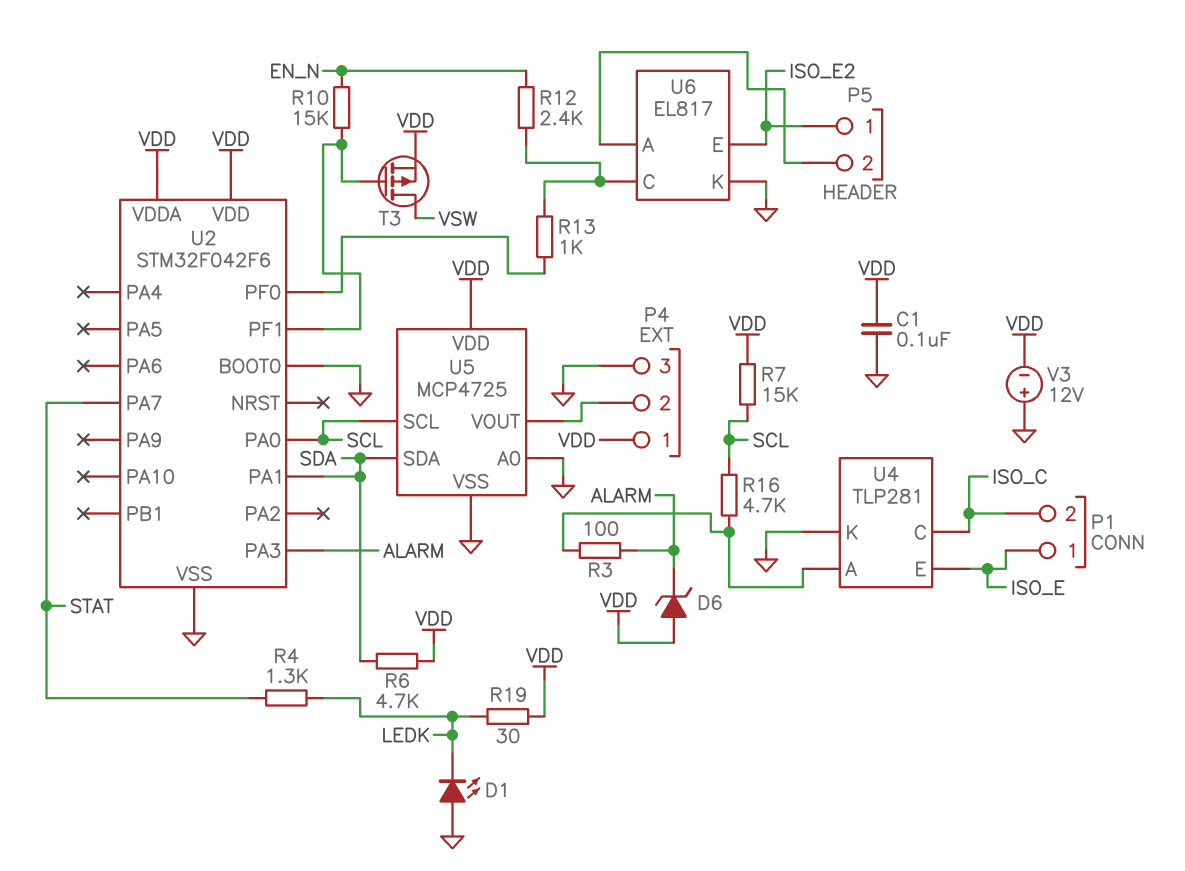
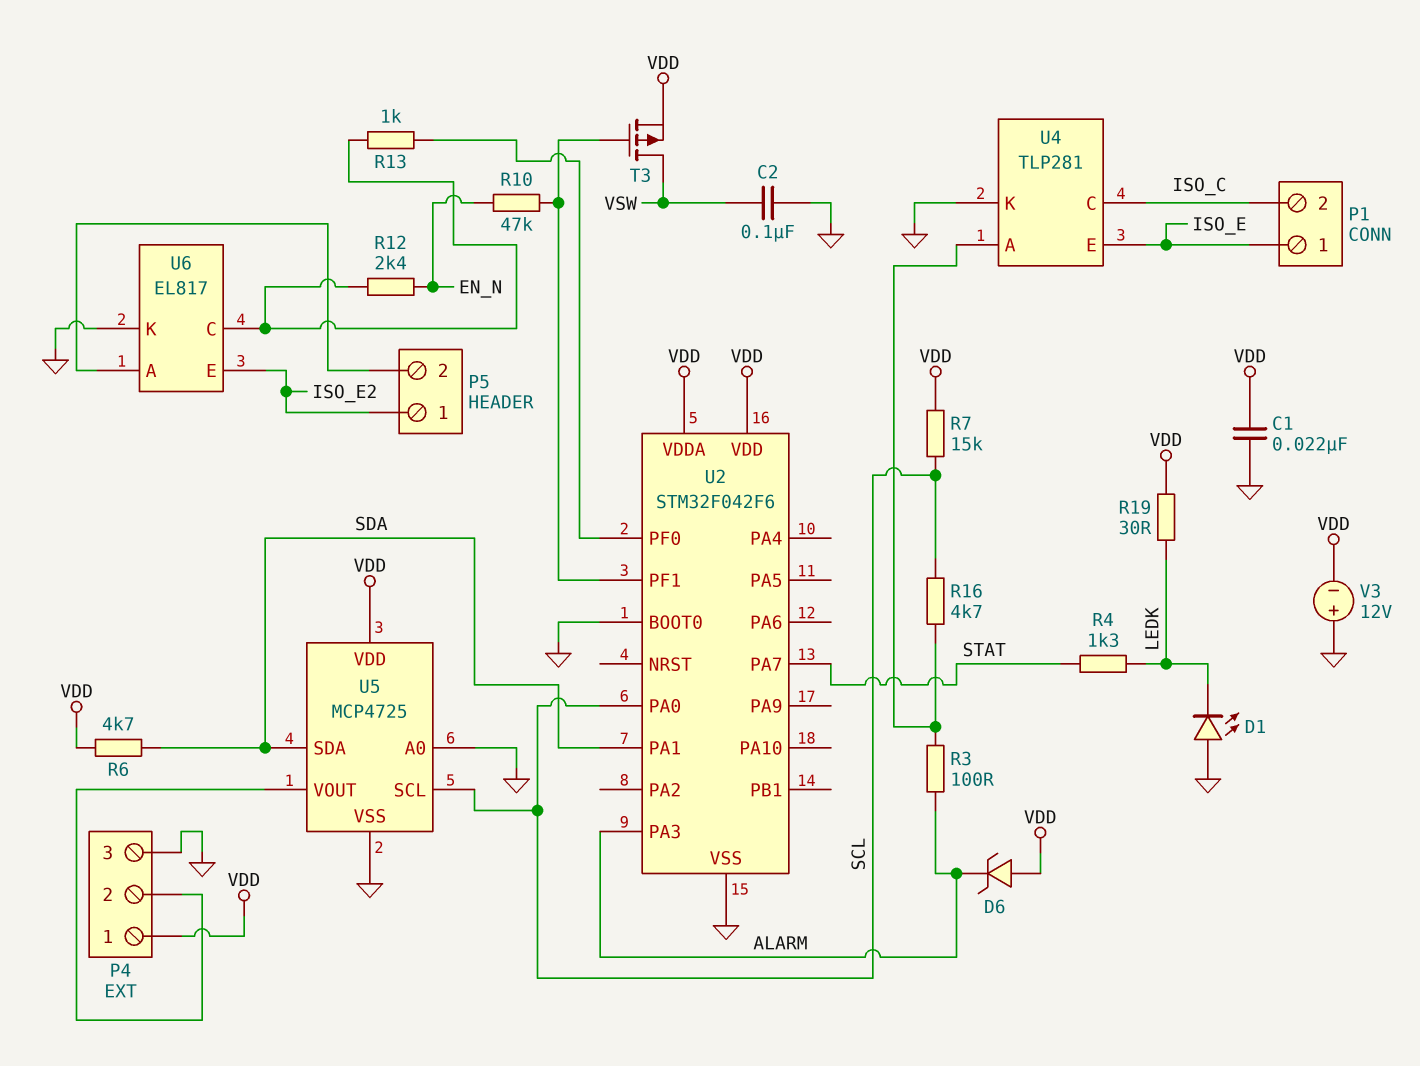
C1: 100nF (GND, VDD) -> 22nF (GND, VDD)
C2: none -> 100nF (GND, VSW)
R10: 15k (EN_N, U2/PF1) -> 47k (EN_N, U2/PF1)

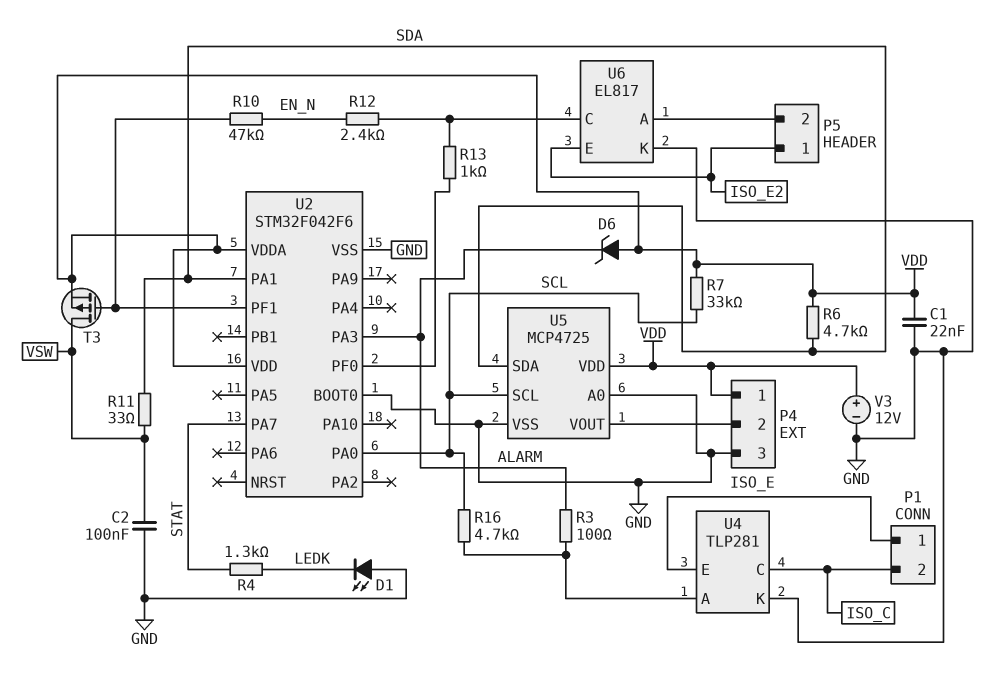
R7: 15k (SCL, VDD) -> 33k (SCL, VDD)
R11: none -> 33 (SDA, VSW)
R19: 30 (LEDK, VDD) -> none
V3: 12V (plus GND, minus VDD) -> 12V (plus VDD, minus GND)

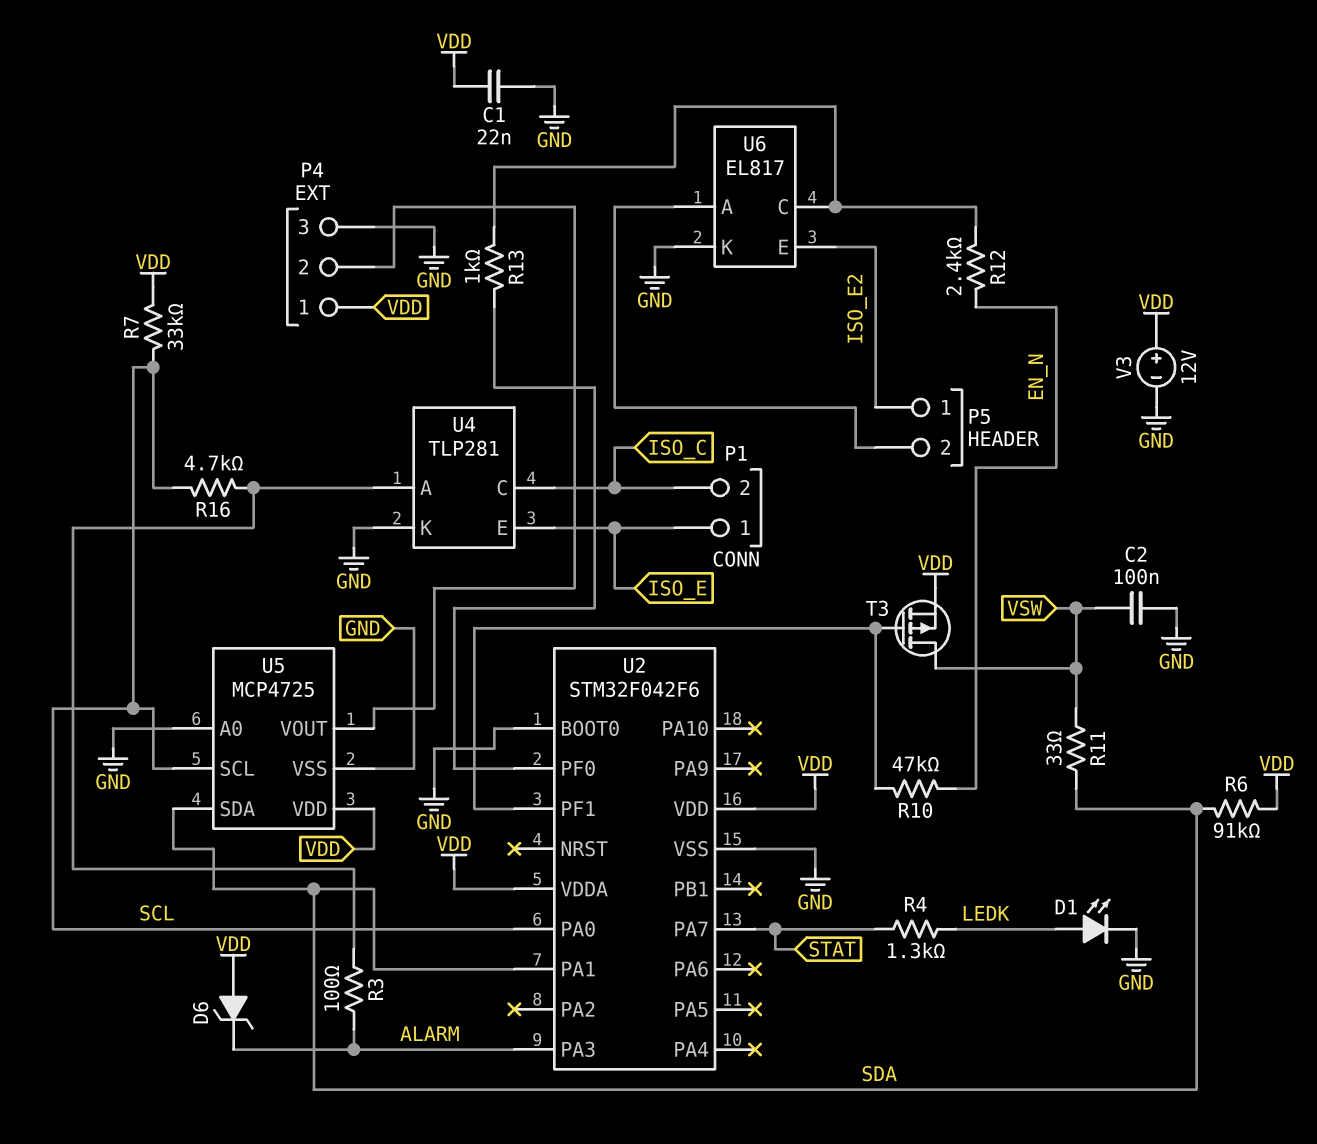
D1: LED (A GND, K LEDK) -> LED (A LEDK, K GND)
R6: 4.7k (SDA, VDD) -> 91k (SDA, VDD)

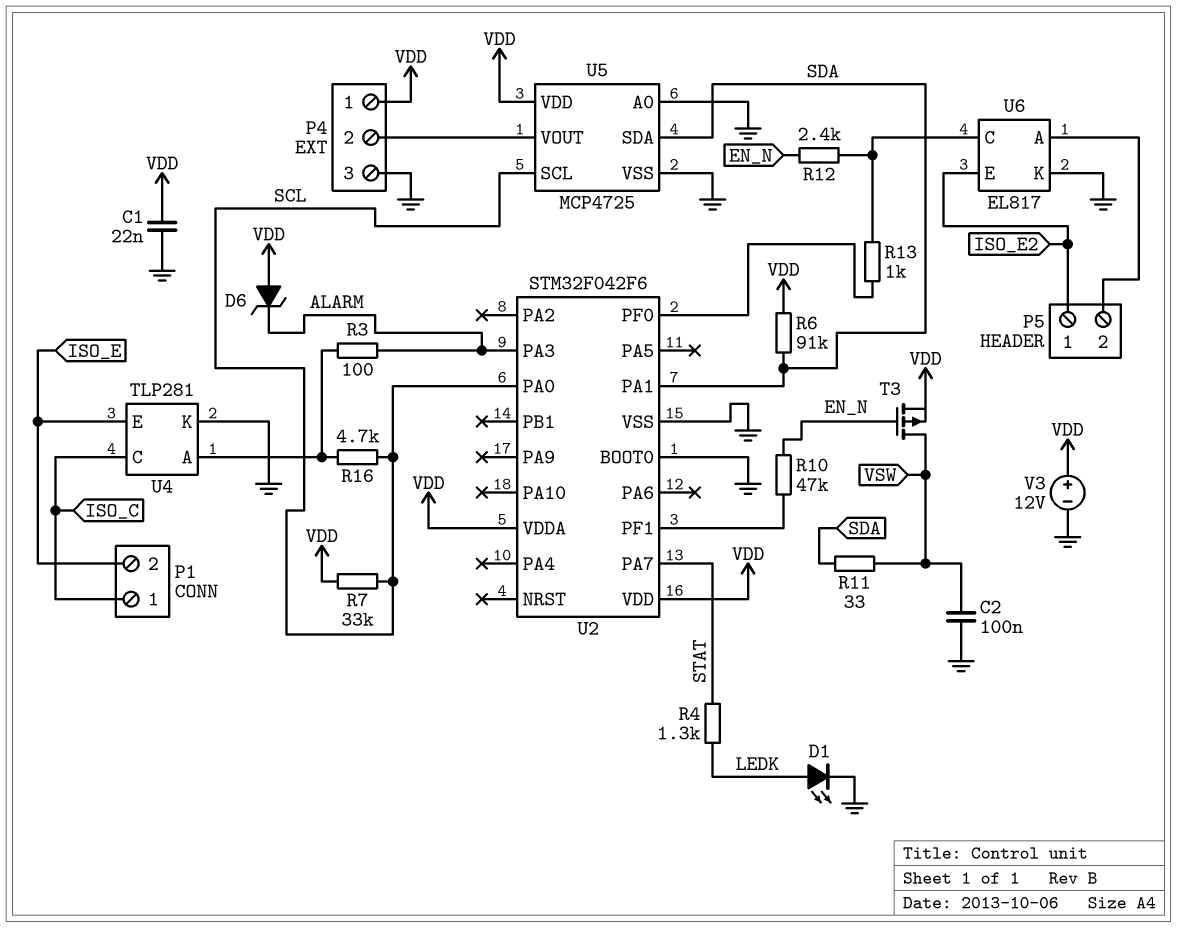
P1 pin 1: ISO_E -> ISO_C
P1 pin 2: ISO_C -> ISO_E
T3: PMOS (G U2/PF1, D VSW, S VDD) -> PMOS (G EN_N, D VSW, S VDD)

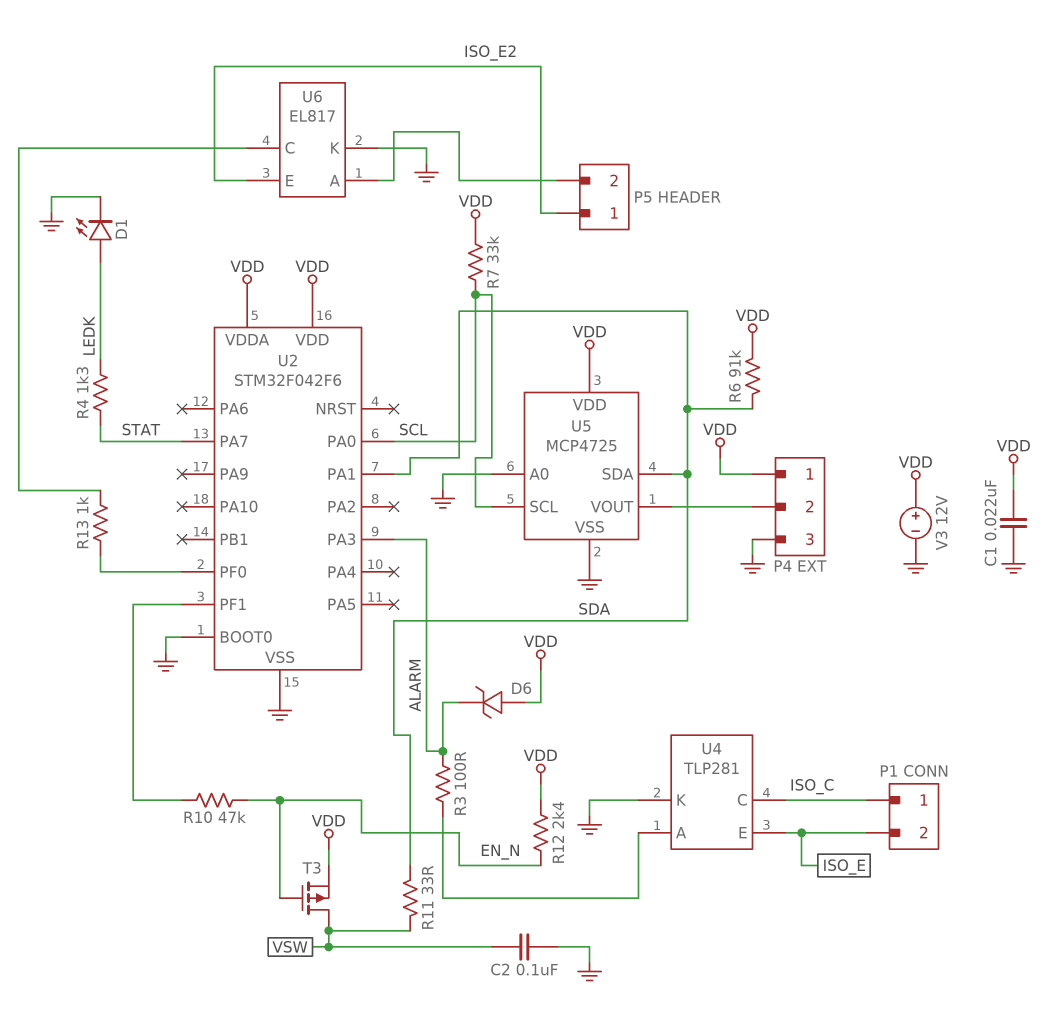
R12: 2.4k (EN_N, U6/C) -> 2.4k (EN_N, VDD)
R16: 4.7k (SCL, U4/A) -> none

